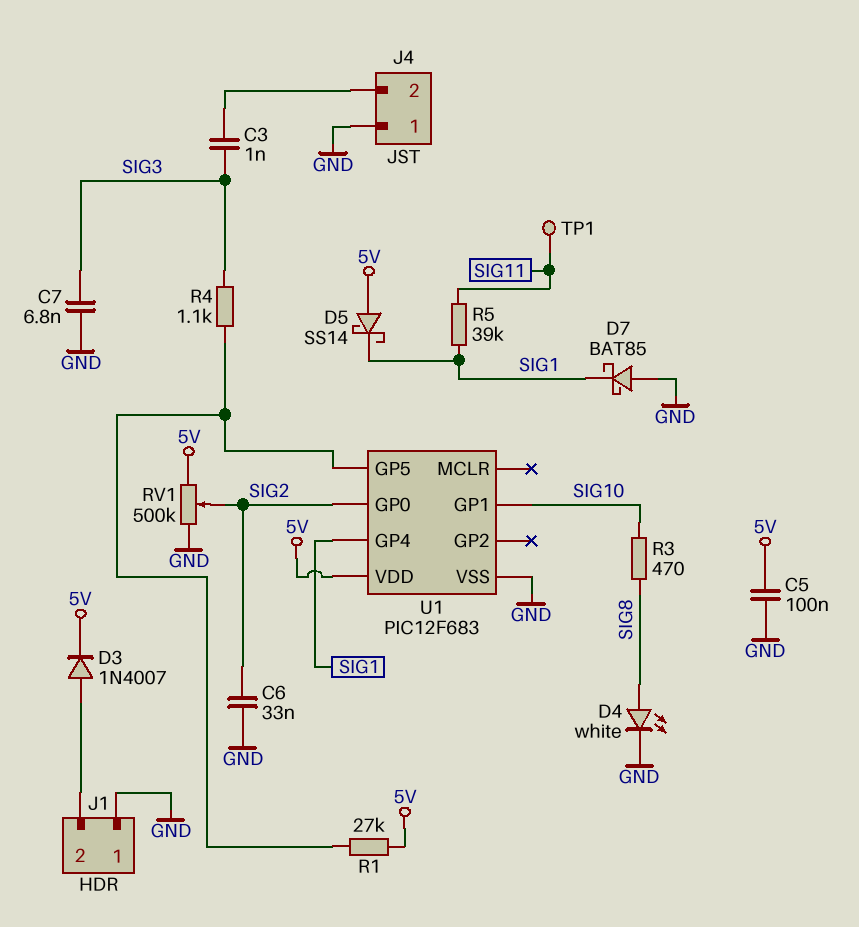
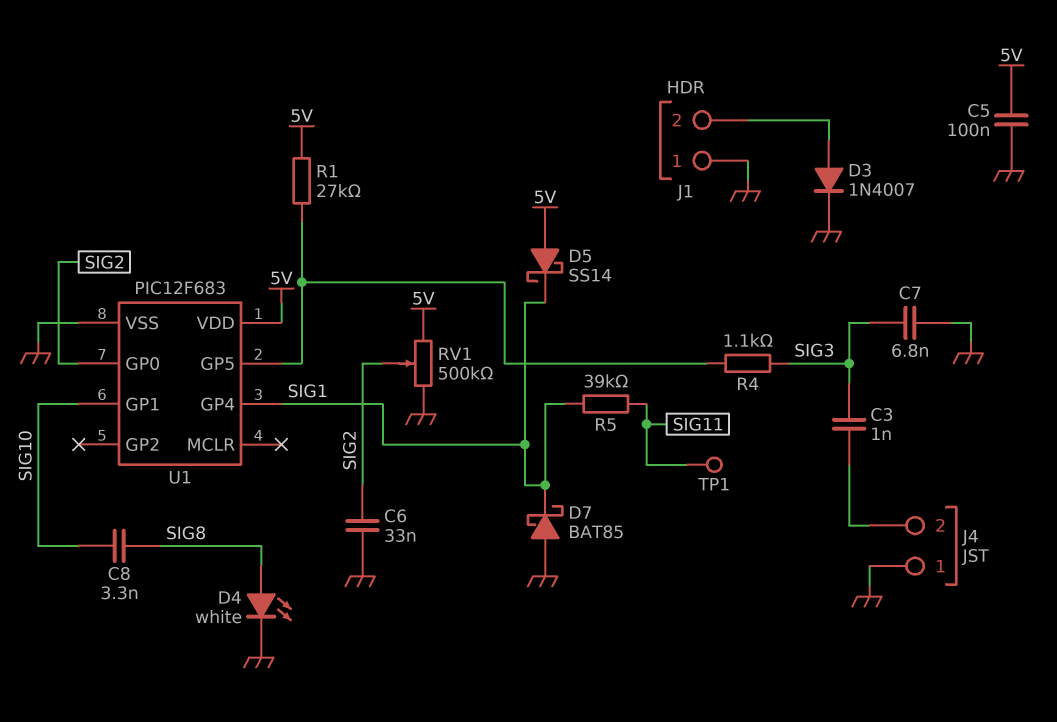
C8: none -> 3.3nF (SIG8, SIG10)
D3: diode 1N4007 (A J1/2, K 5V) -> diode 1N4007 (A J1/2, K GND)
R3: 470 (SIG8, SIG10) -> none

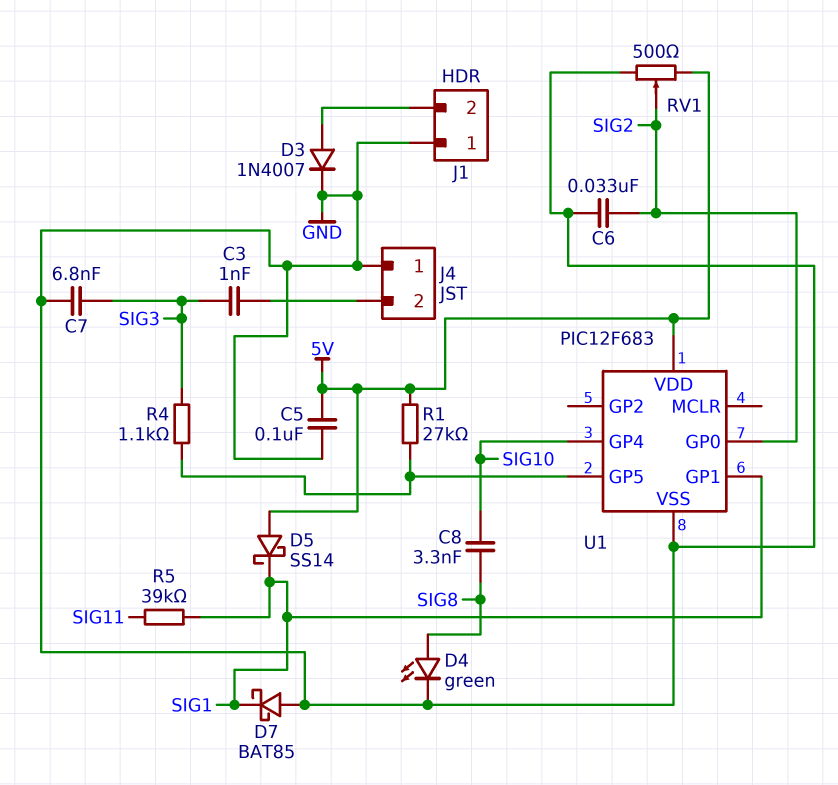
D4: LED white (A SIG8, K GND) -> LED green (A SIG8, K GND)
RV1: 500k (5V, GND, wiper SIG2) -> 500 (5V, GND, wiper SIG2)
TP1: test point (SIG11) -> none
U1 pin GP1: SIG10 -> SIG1
U1 pin GP4: SIG1 -> SIG10

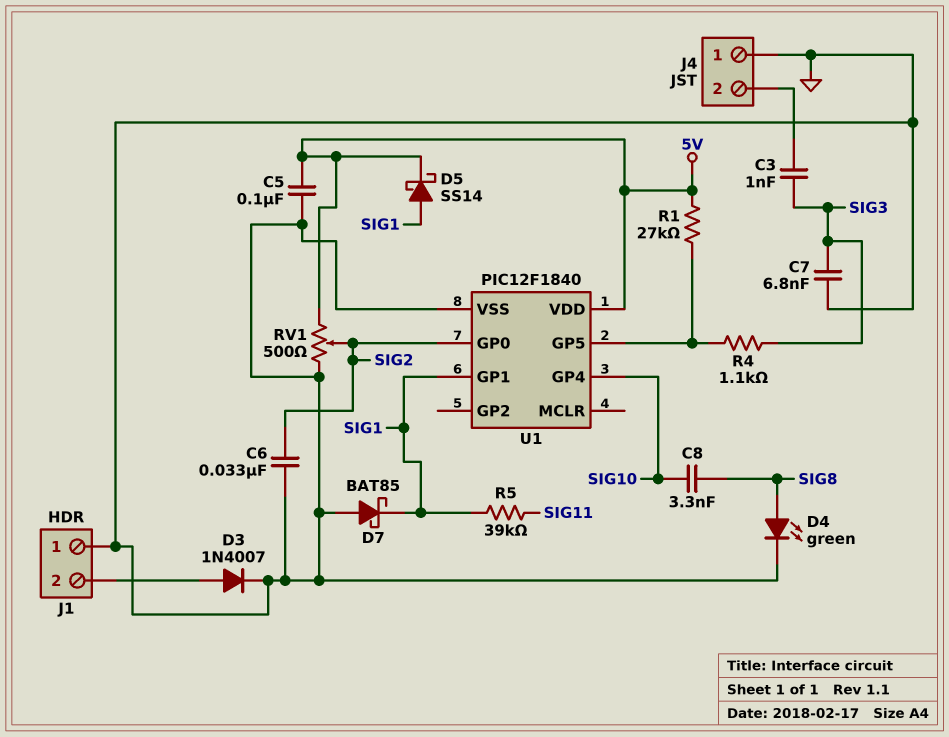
D5: schottky SS14 (A 5V, K SIG1) -> schottky SS14 (A SIG1, K 5V)
U1: PIC12F683 -> PIC12F1840

